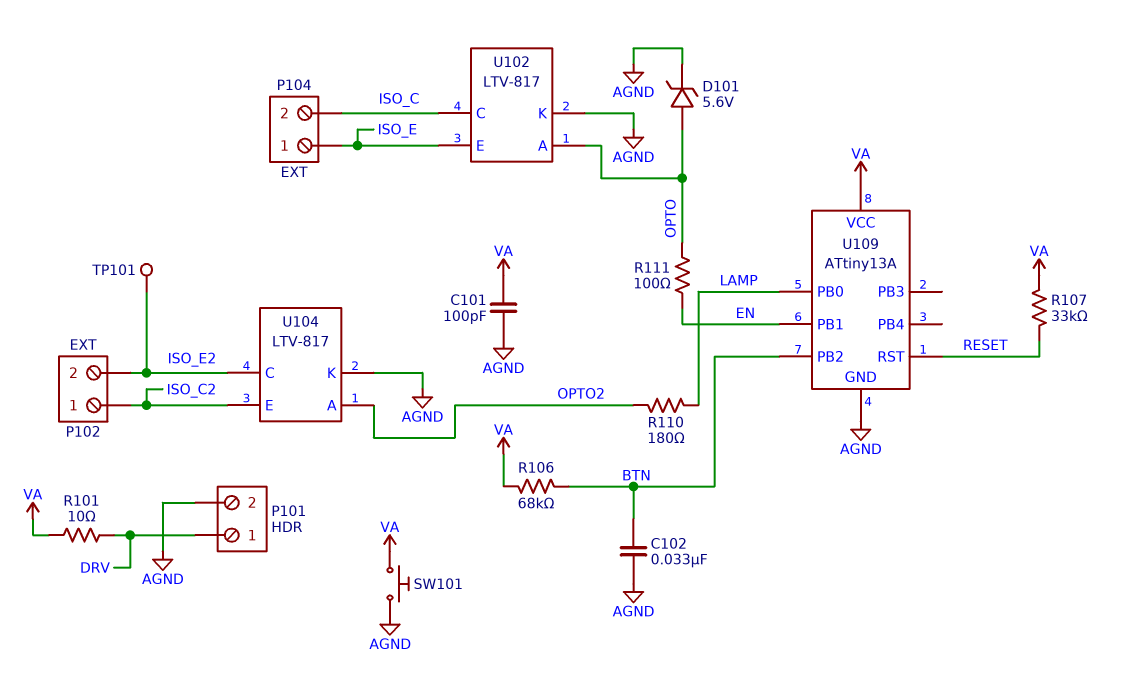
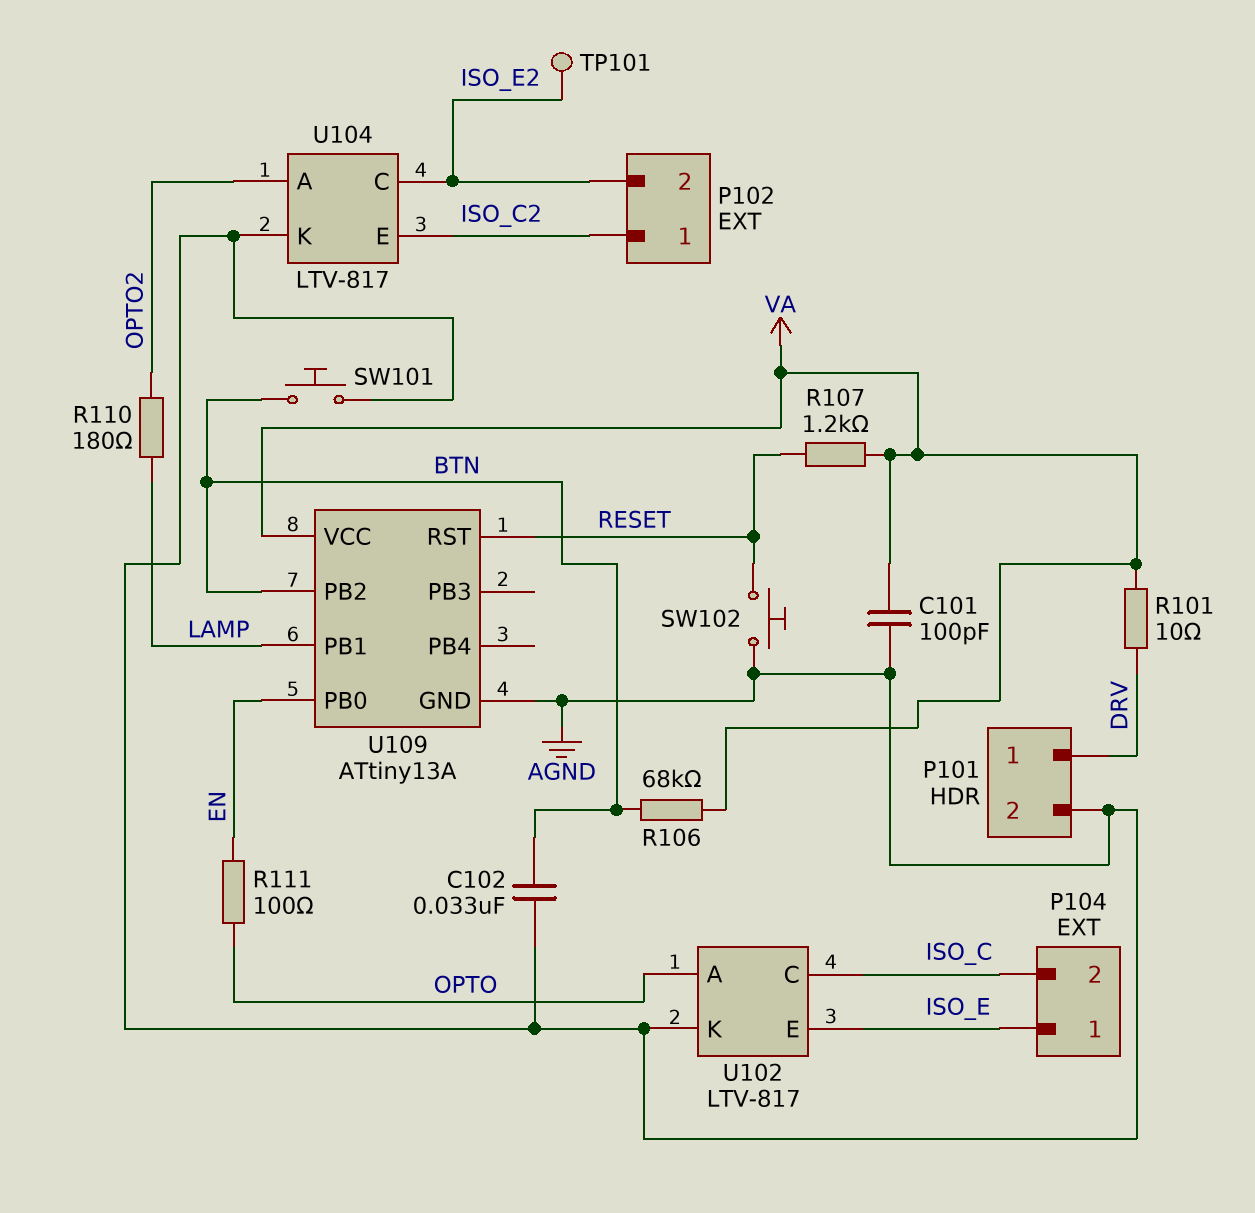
D101: zener 5.6V (A OPTO, K AGND) -> none
R107: 33k (RESET, VA) -> 1.2k (RESET, VA)
SW101: button (AGND, VA) -> button (AGND, BTN)
SW102: none -> button (AGND, RESET)
U109 pin PB0: LAMP -> EN
U109 pin PB1: EN -> LAMP

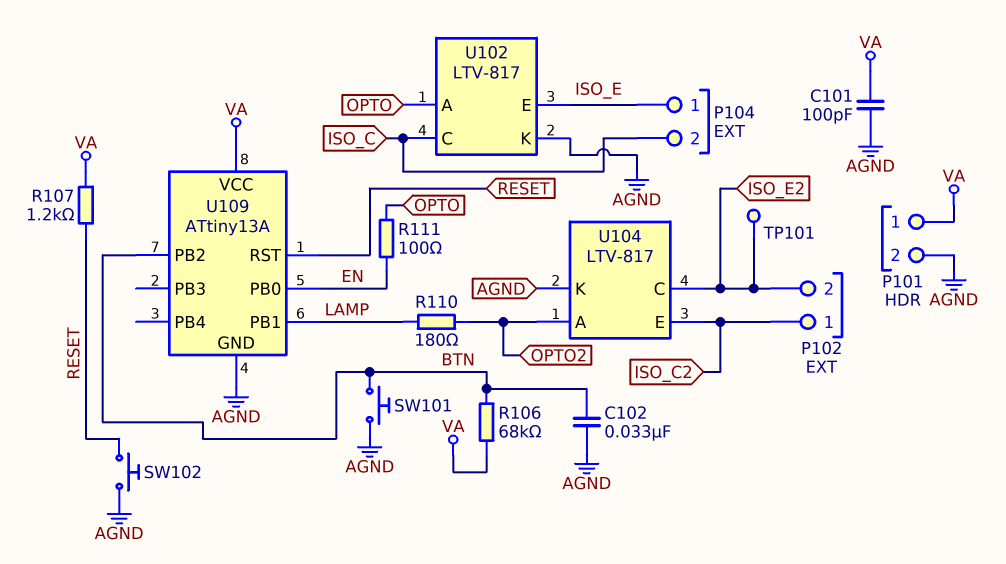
P101 pin 1: DRV -> VA
R101: 10 (DRV, VA) -> none

